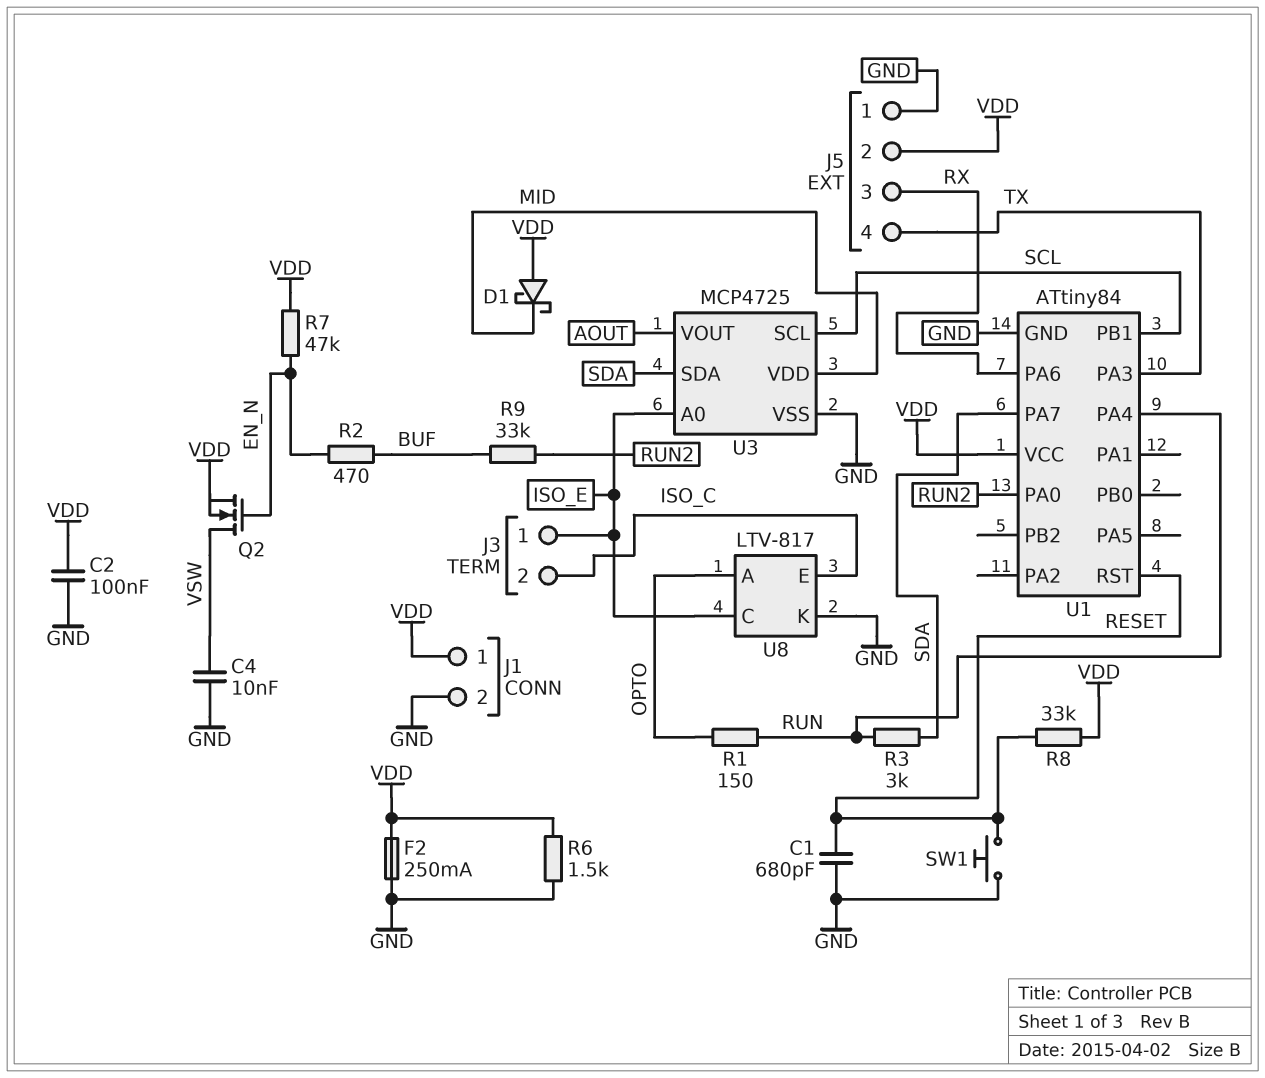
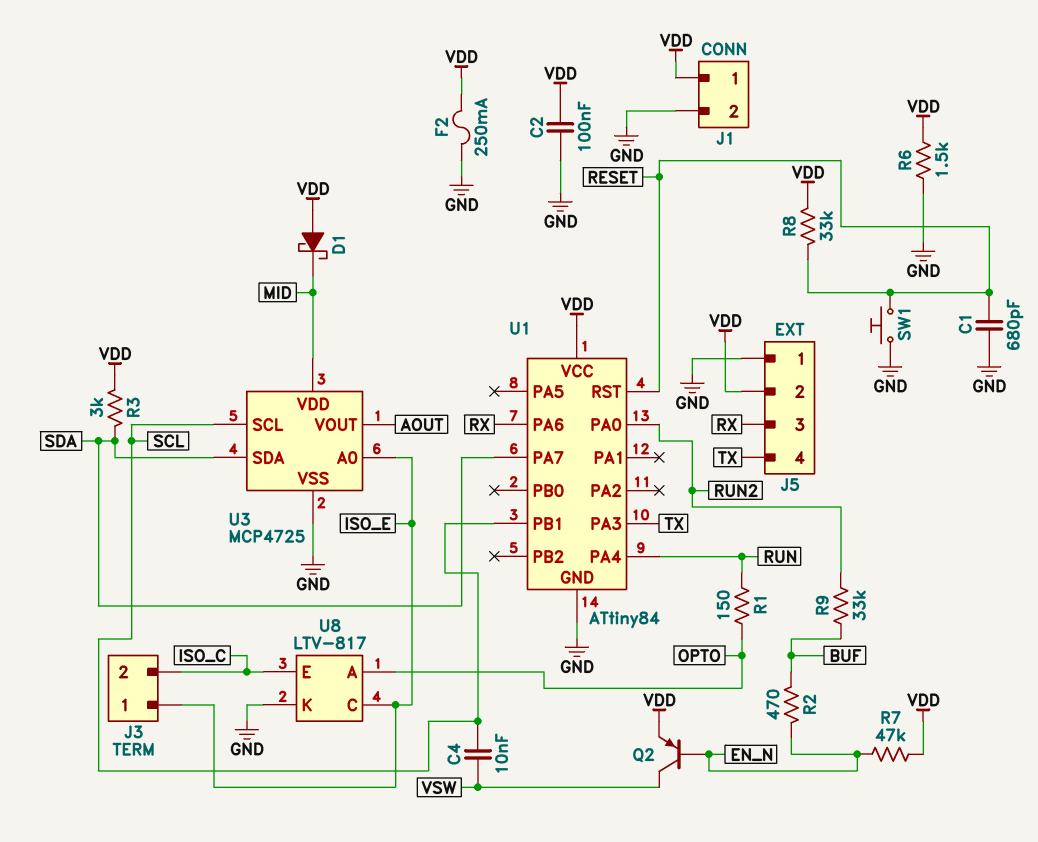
C4: 10nF (GND, VSW) -> 10nF (SCL, VSW)
Q2: NMOS (G EN_N, D VSW, S VDD) -> PNP (B EN_N, C VSW, E VDD)
R3: 3k (RUN, SDA) -> 3k (SDA, VDD)

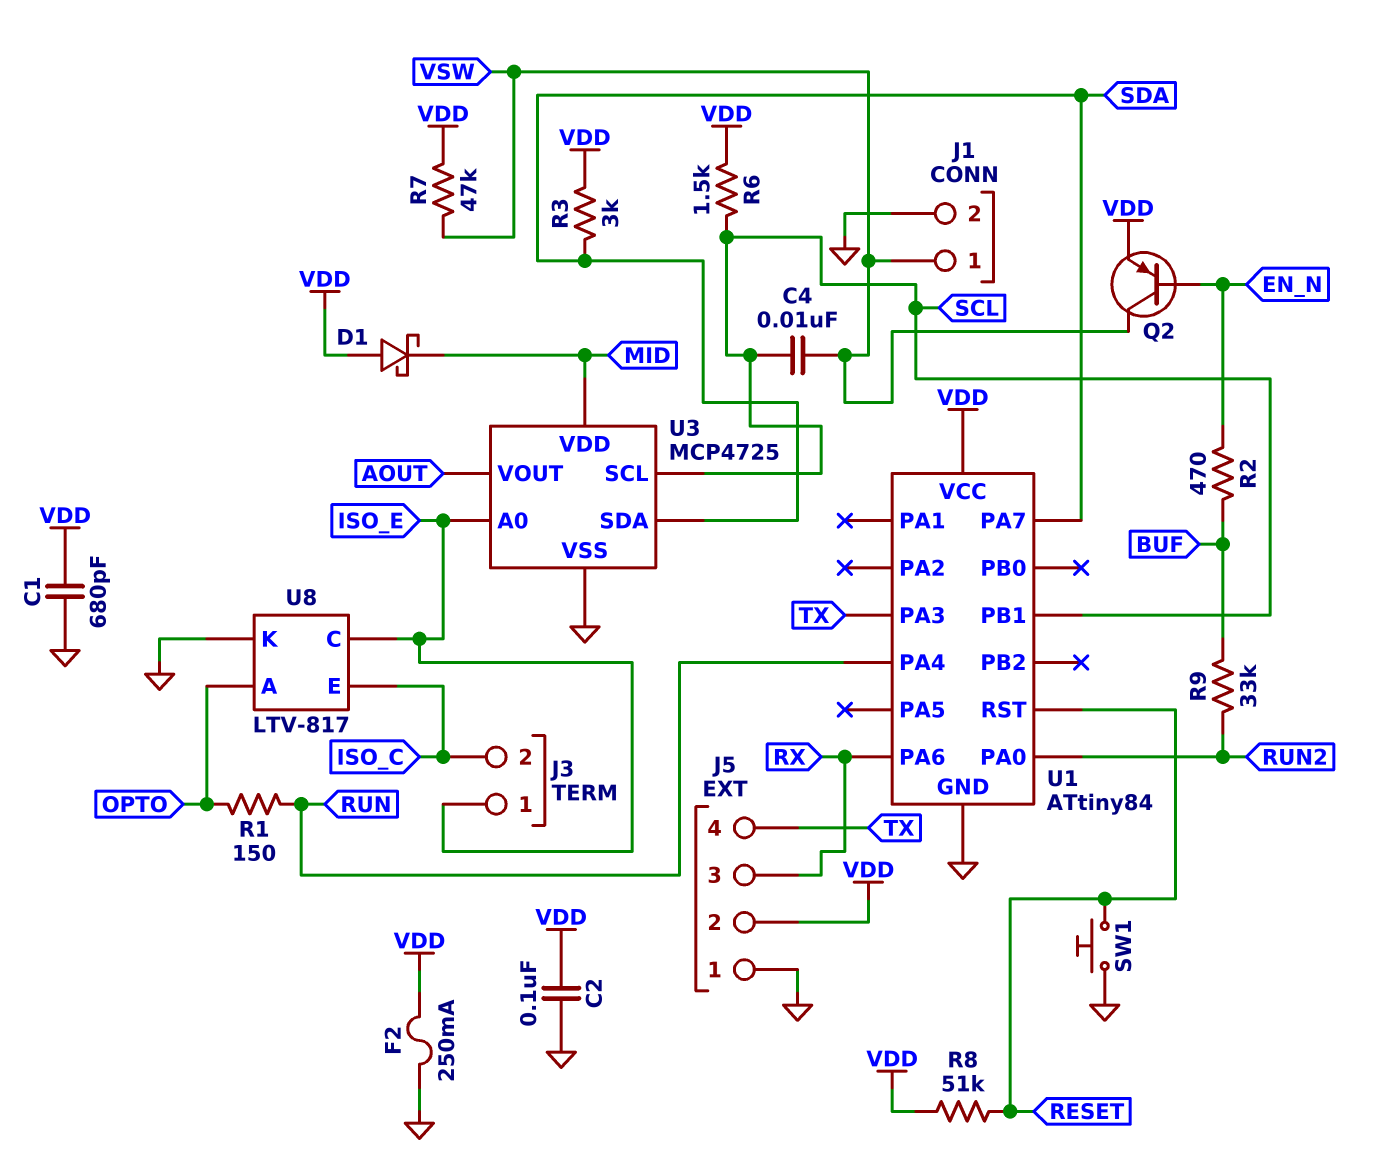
C1: 680pF (GND, RESET) -> 680pF (GND, VDD)
J1 pin 1: VDD -> VSW
R6: 1.5k (GND, VDD) -> 1.5k (SCL, VDD)
R7: 47k (EN_N, VDD) -> 47k (VDD, VSW)
R8: 33k (RESET, VDD) -> 51k (RESET, VDD)

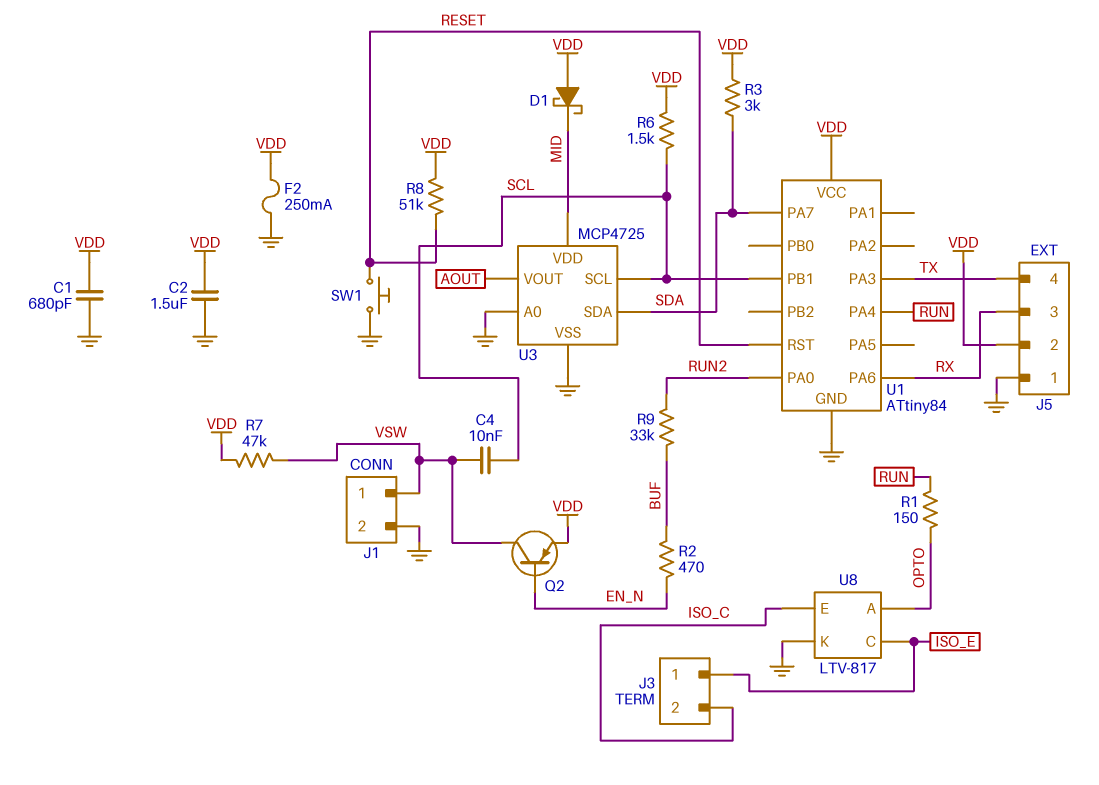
C2: 100nF (GND, VDD) -> 1.5uF (GND, VDD)
U3 pin A0: ISO_E -> GND

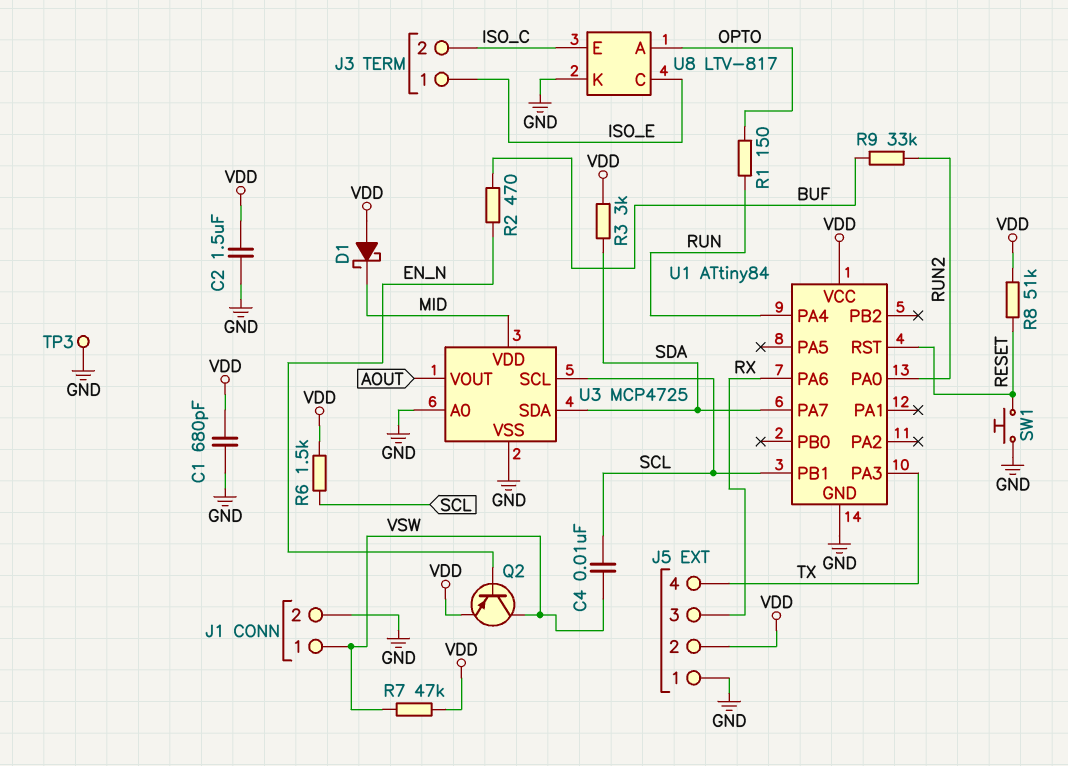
F2: 250mA (GND, VDD) -> none
TP3: none -> test point (GND)

